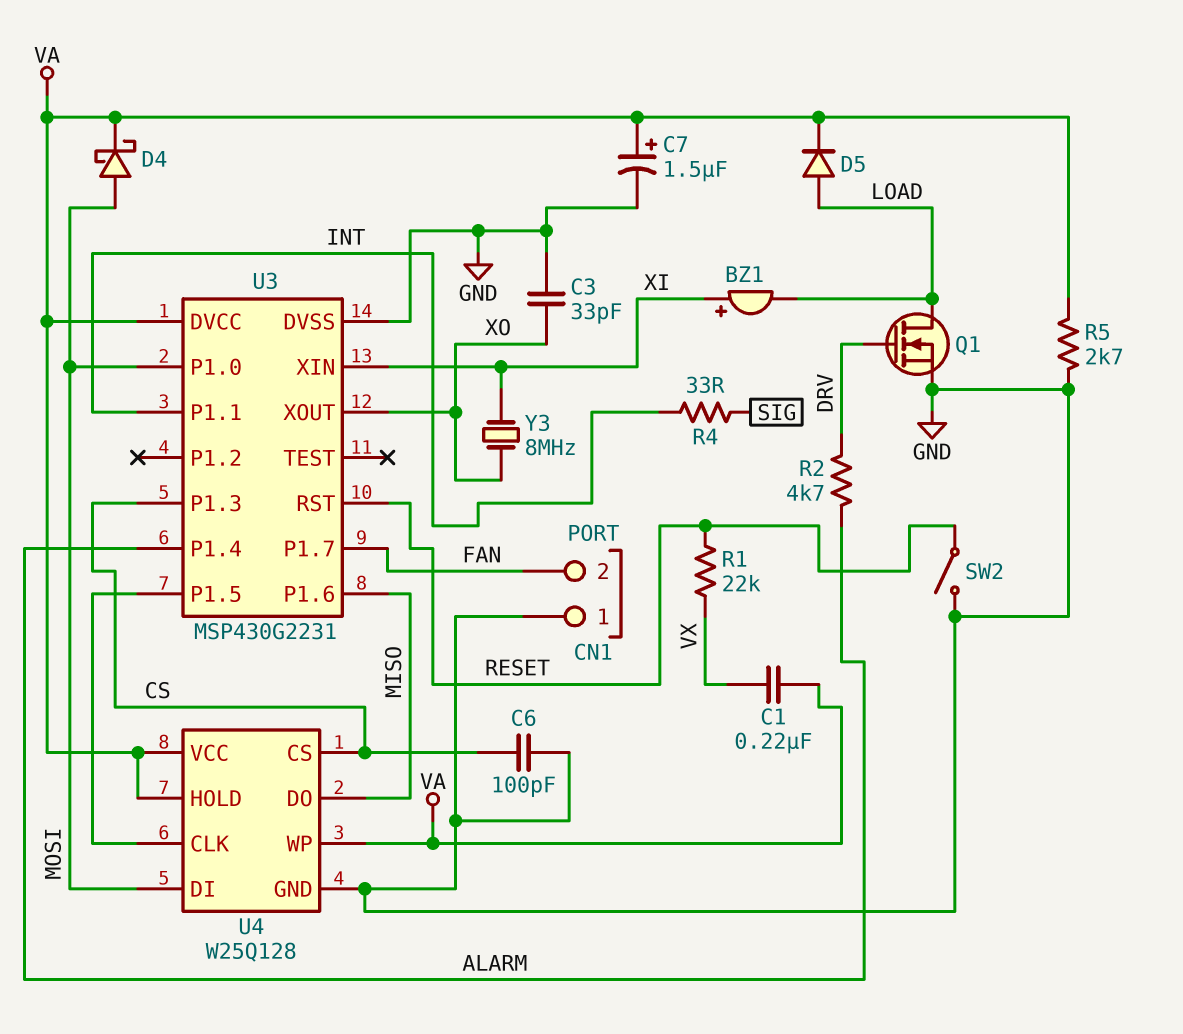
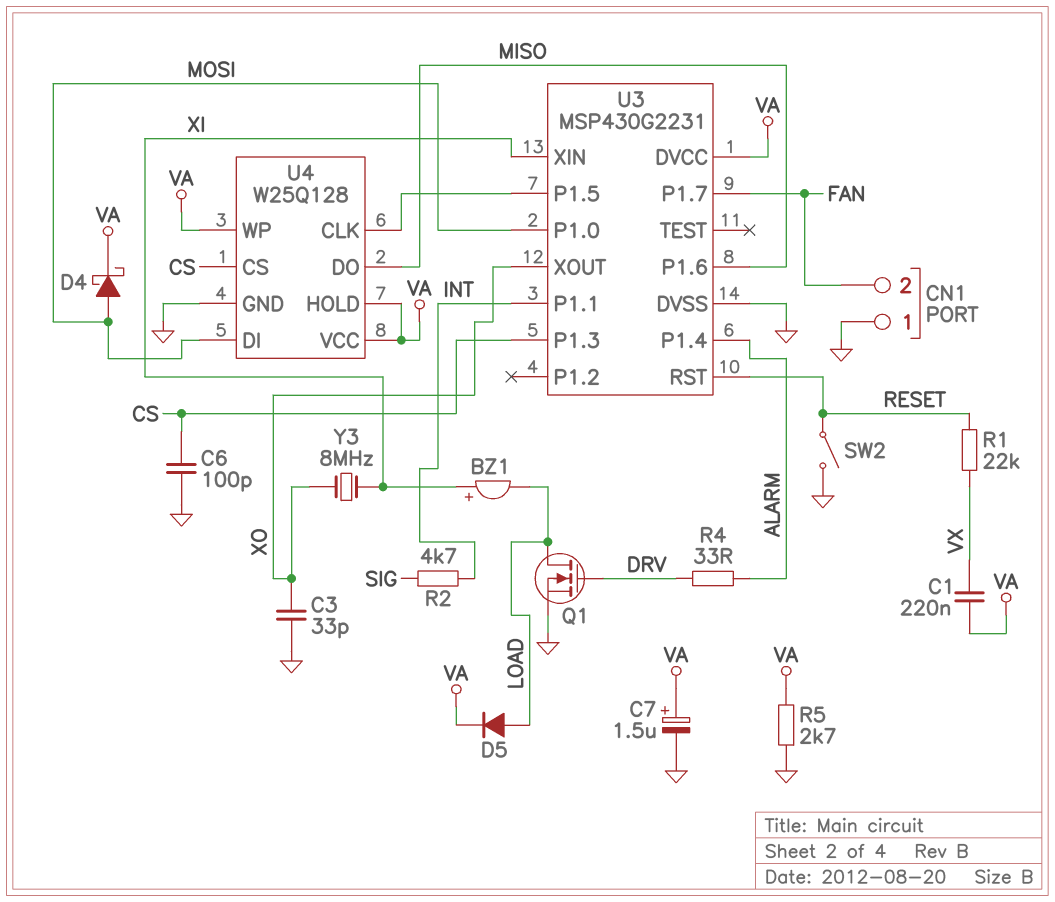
R2: 4.7k (ALARM, DRV) -> 4.7k (INT, SIG)
R4: 33 (INT, SIG) -> 33 (ALARM, DRV)

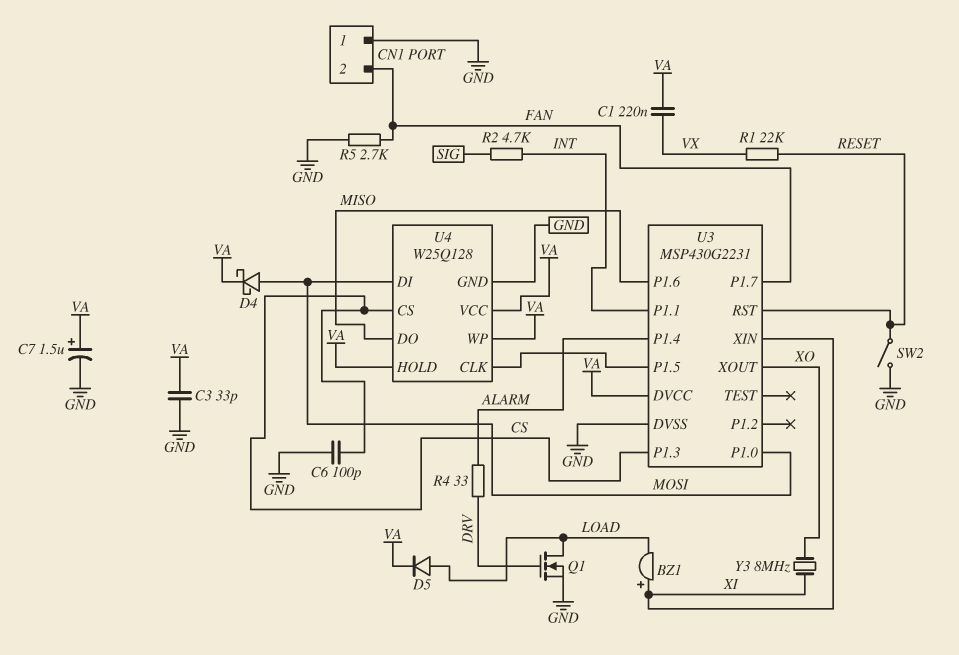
C3: 33pF (GND, XO) -> 33pF (GND, VA)
R5: 2.7k (GND, VA) -> 2.7k (FAN, GND)

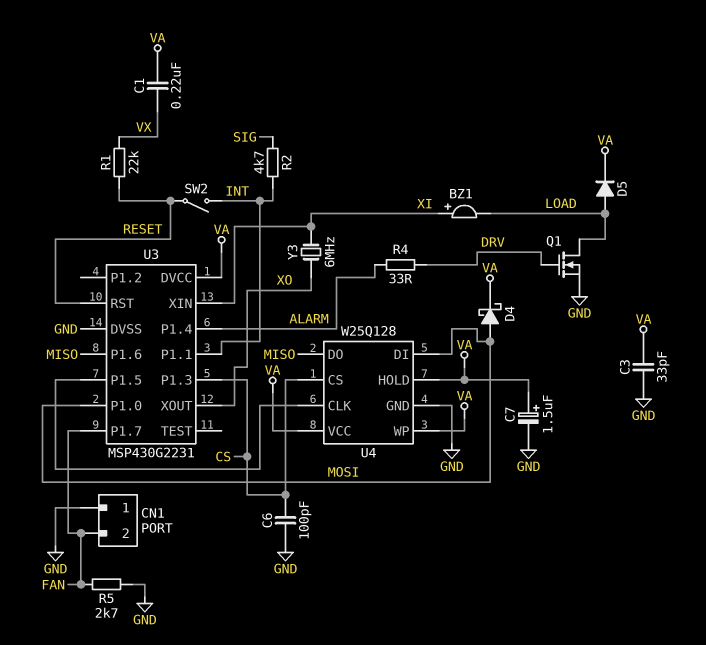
SW2: switch (GND, RESET) -> switch (INT, RESET)
Y3: 8MHz (XI, XO) -> 6MHz (XI, XO)

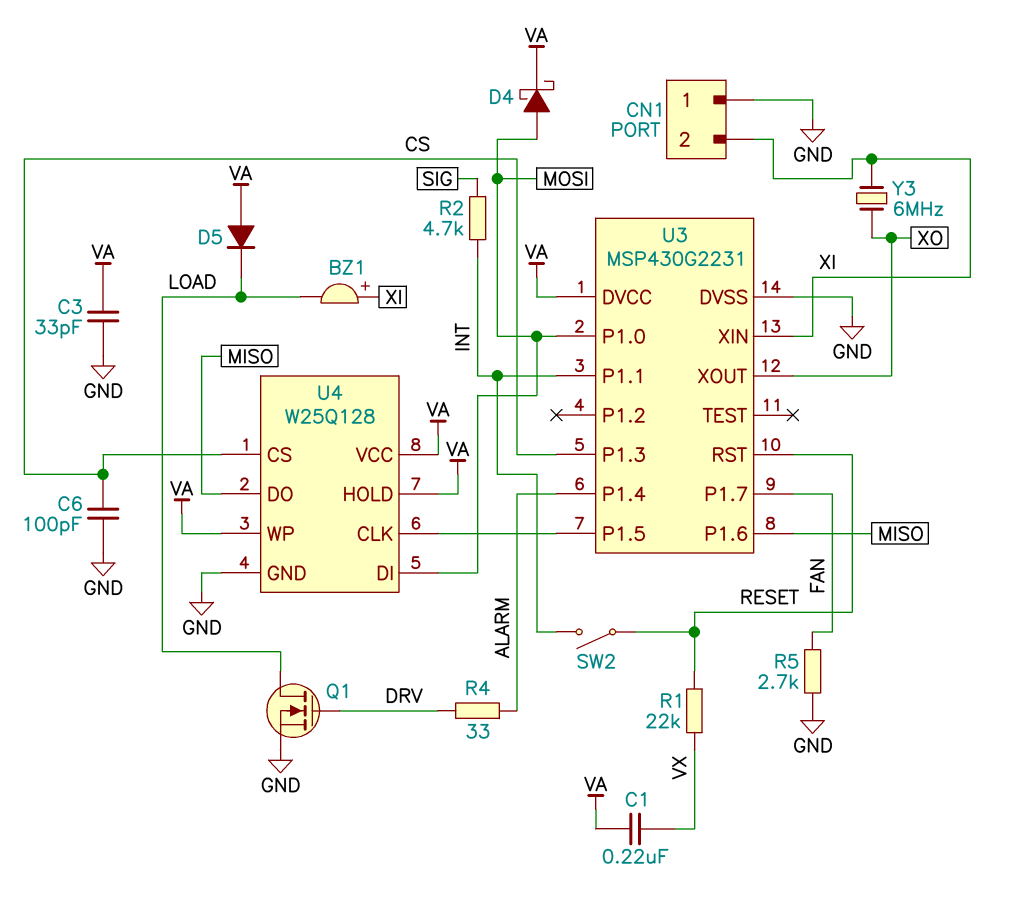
C7: 1.5uF (plus VA, minus GND) -> none
CN1 pin 2: FAN -> XI
D5: diode (A LOAD, K VA) -> diode (A VA, K LOAD)

